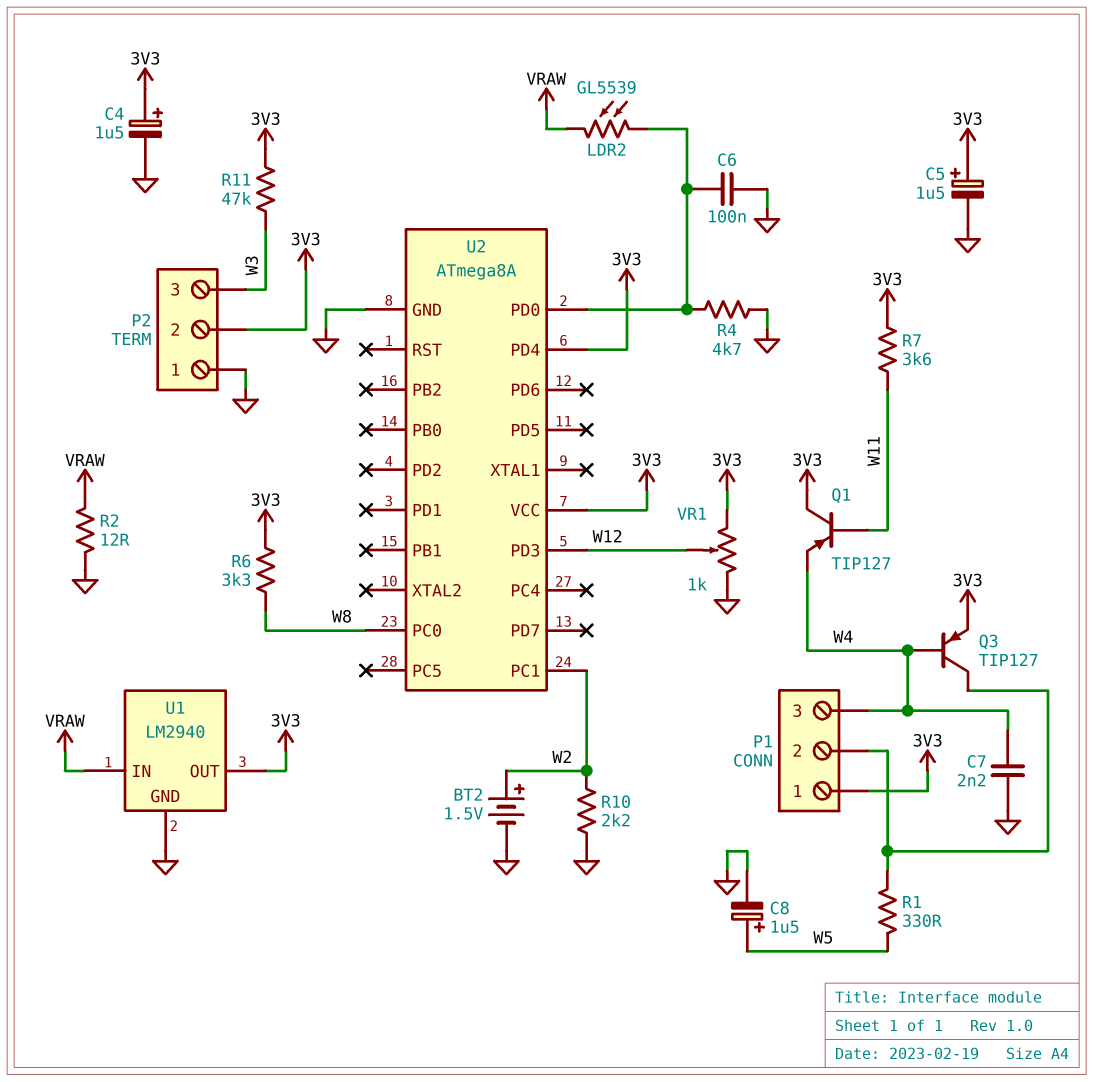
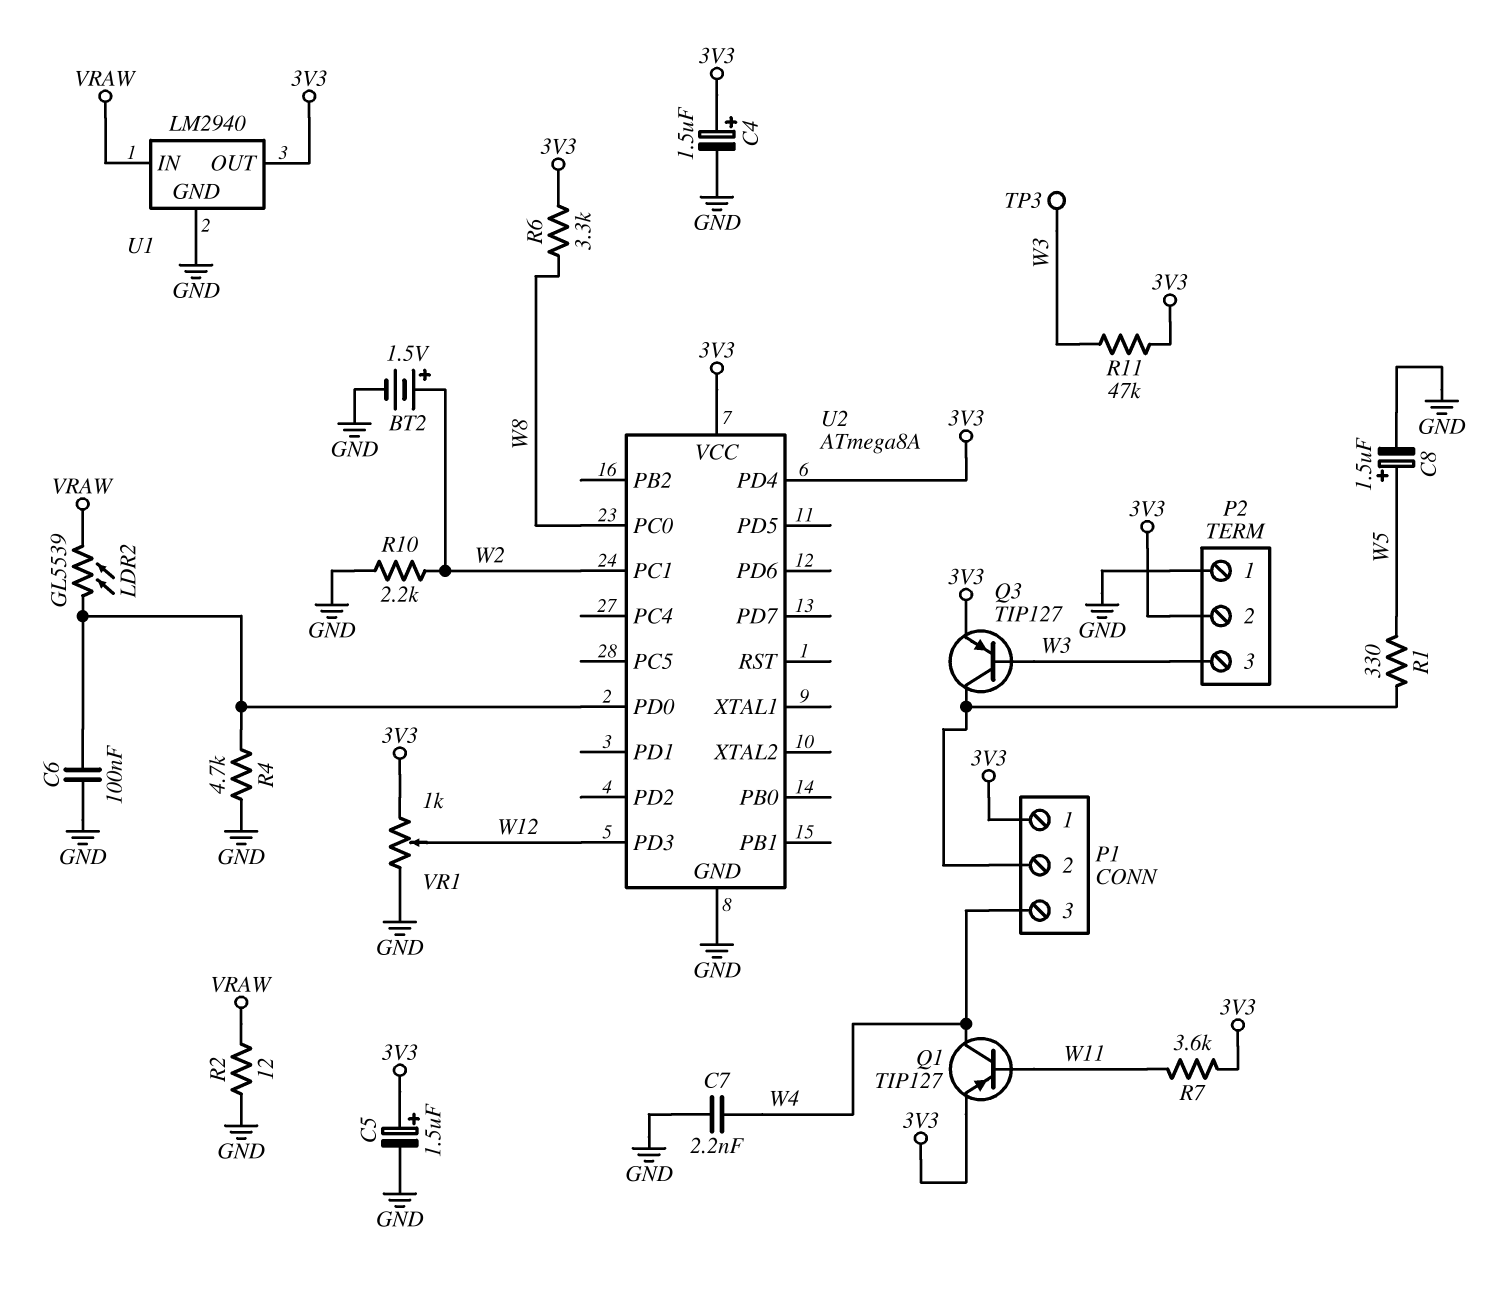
Q1: PNP TIP127 (B W11, C 3V3, E W4) -> PNP TIP127 (B W11, C W4, E 3V3)
Q3: PNP TIP127 (B W4, C P1/2, E 3V3) -> PNP TIP127 (B W3, C P1/2, E 3V3)
TP3: none -> test point (W3)

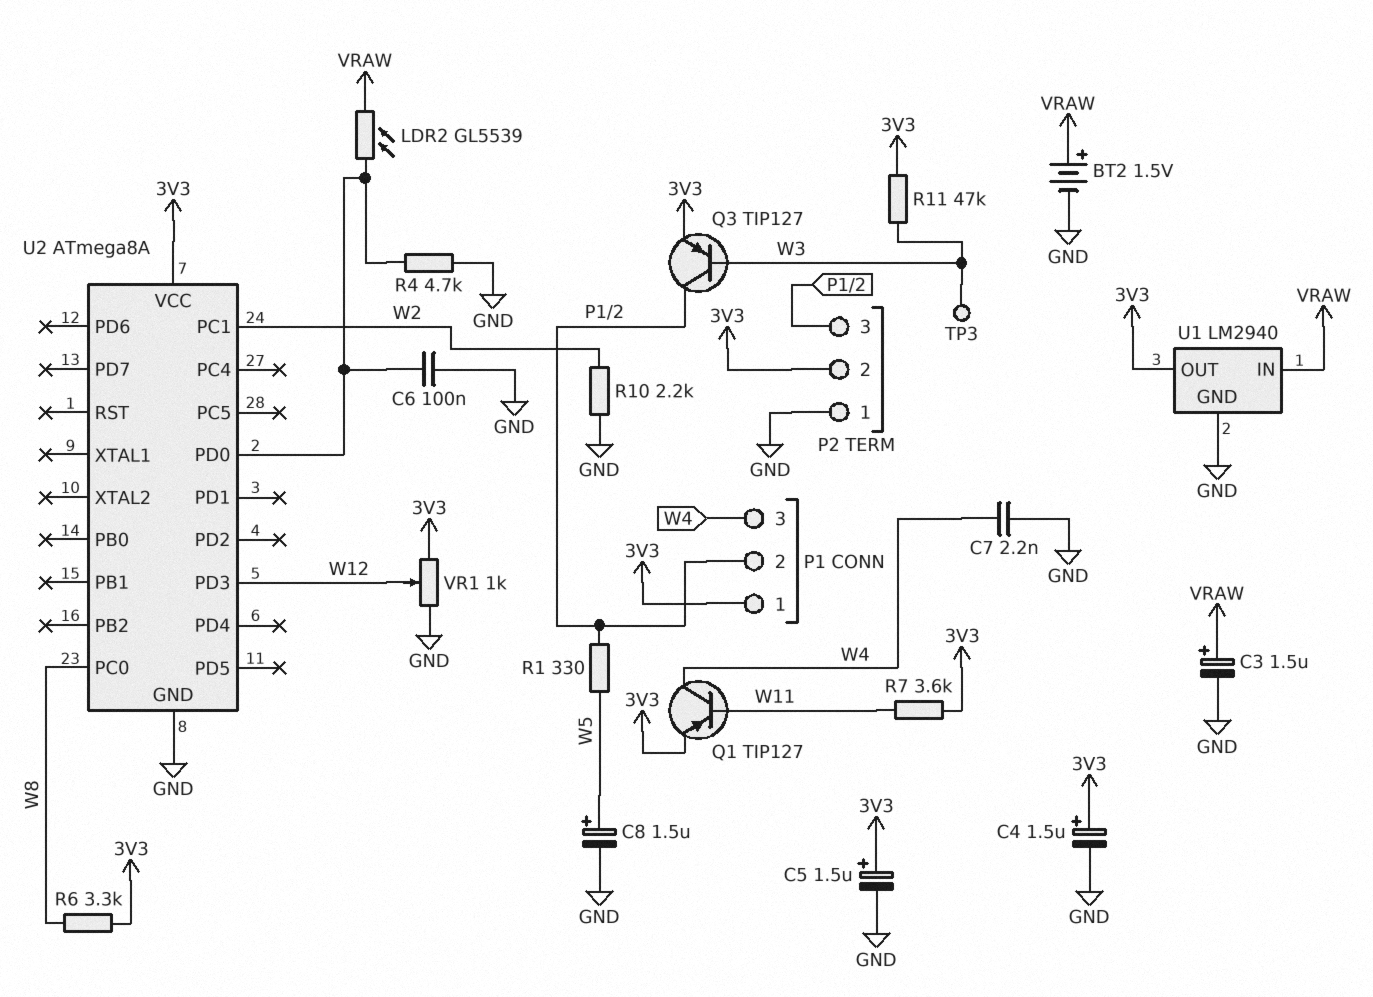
BT2: 1.5V (plus W2, minus GND) -> 1.5V (plus VRAW, minus GND)
C3: none -> 1.5uF (plus VRAW, minus GND)
P2 pin 3: W3 -> P1/2
R2: 12 (GND, VRAW) -> none
U2 pin PD4: 3V3 -> none

